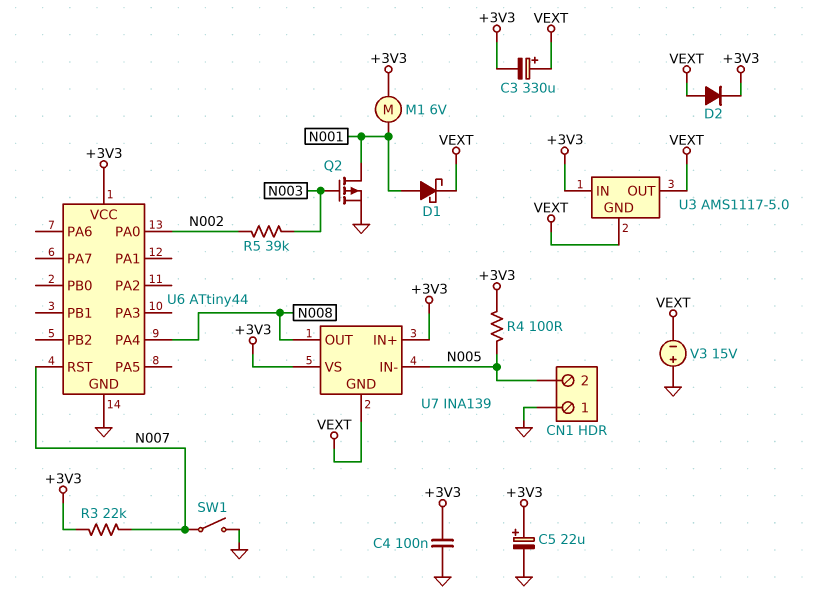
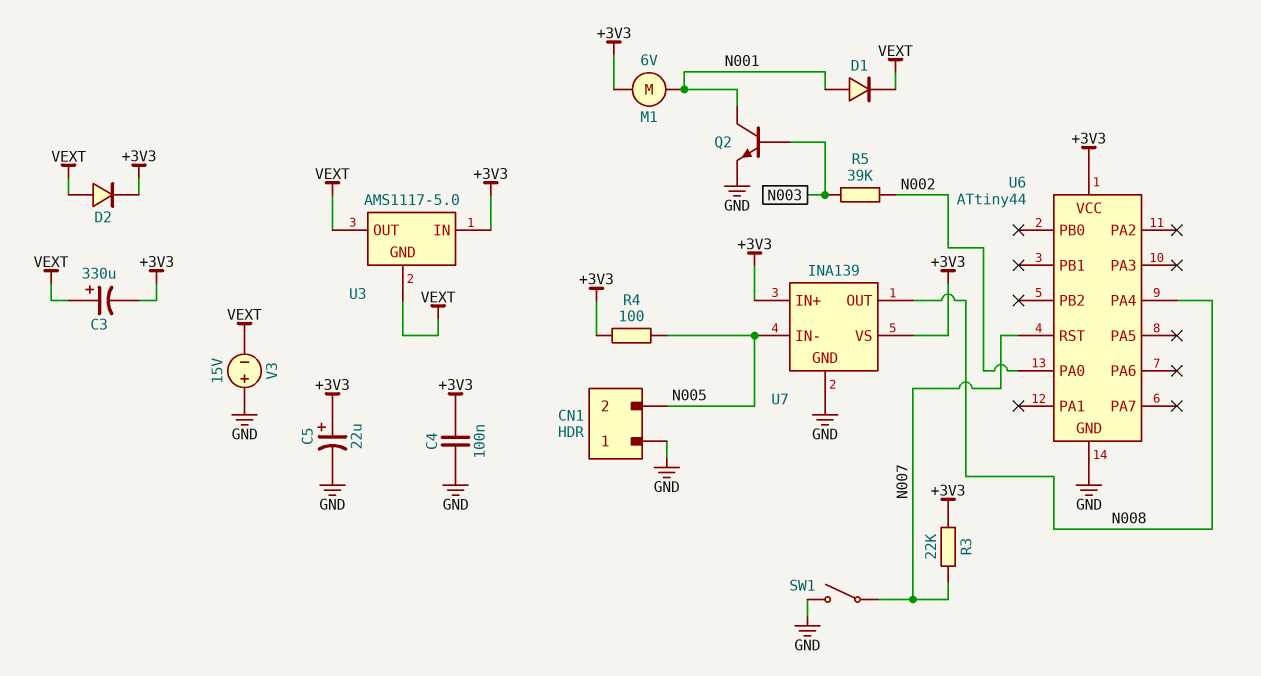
D1: schottky (A N001, K VEXT) -> diode (A N001, K VEXT)
Q2: PMOS (G N003, D N001, S GND) -> NPN (B N003, C N001, E GND)
U7 pin GND: VEXT -> GND

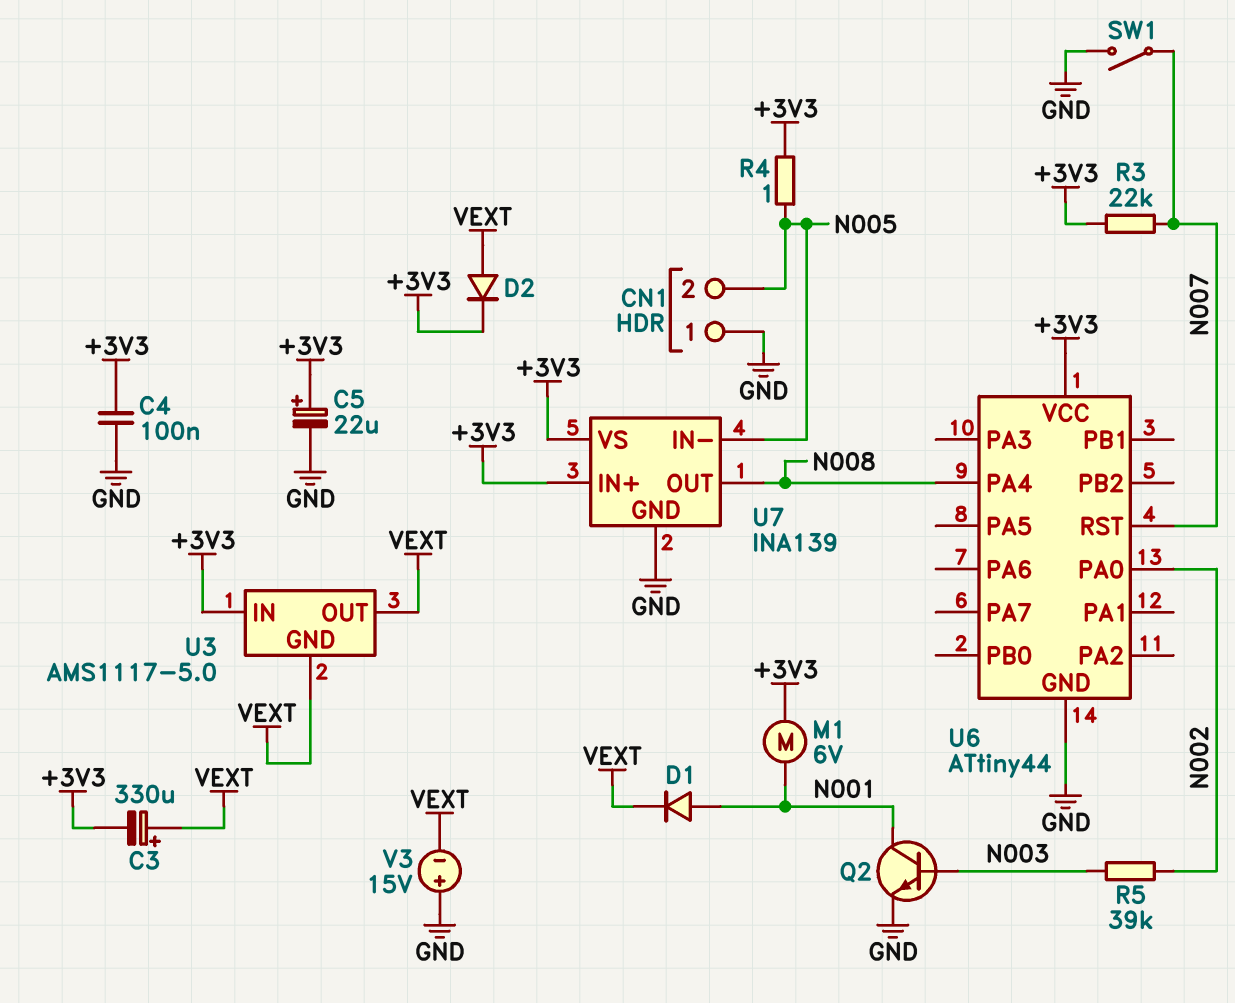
R4: 100 (+3V3, N005) -> 1 (+3V3, N005)

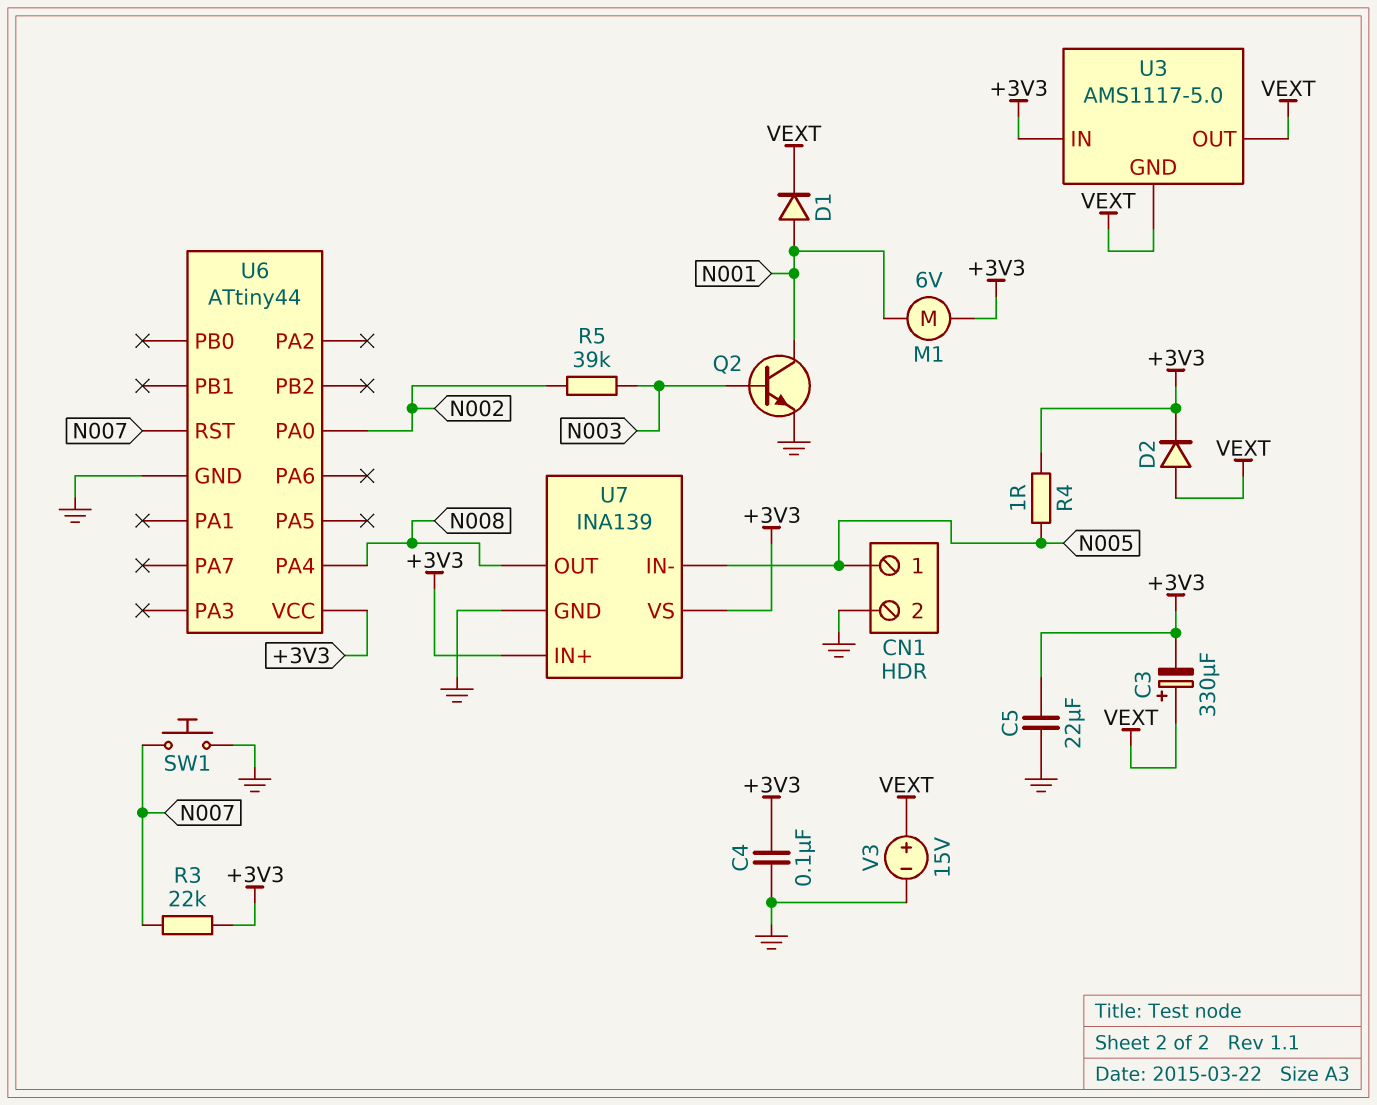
C5: 22uF (plus +3V3, minus GND) -> 22uF (+3V3, GND)
CN1 pin 1: GND -> N005
CN1 pin 2: N005 -> GND
SW1: switch (GND, N007) -> button (GND, N007)
V3: 15V (plus GND, minus VEXT) -> 15V (plus VEXT, minus GND)

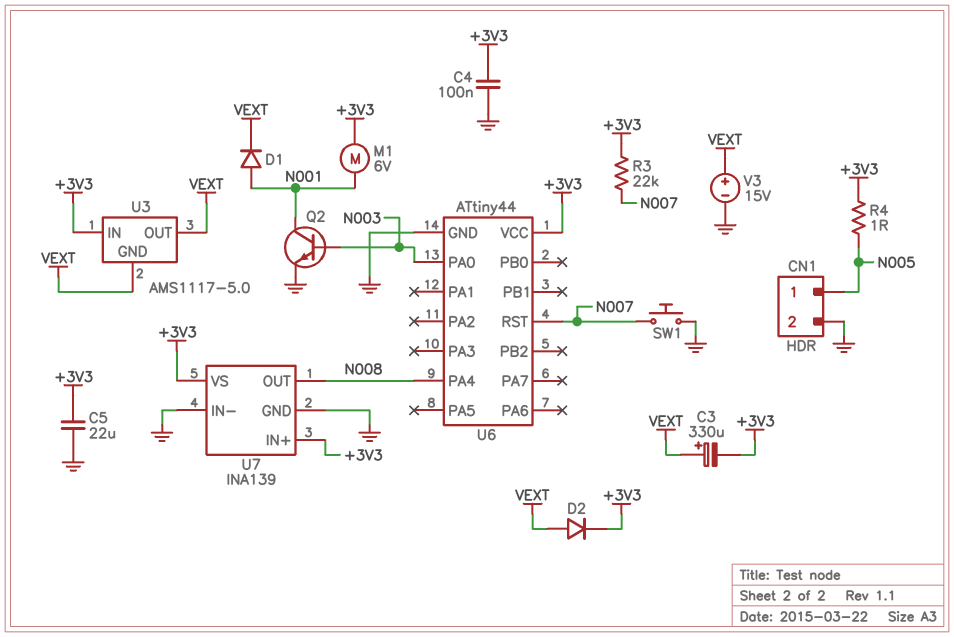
R5: 39k (N002, N003) -> none
U6 pin PA0: N002 -> N003
U7 pin IN-: N005 -> GND

